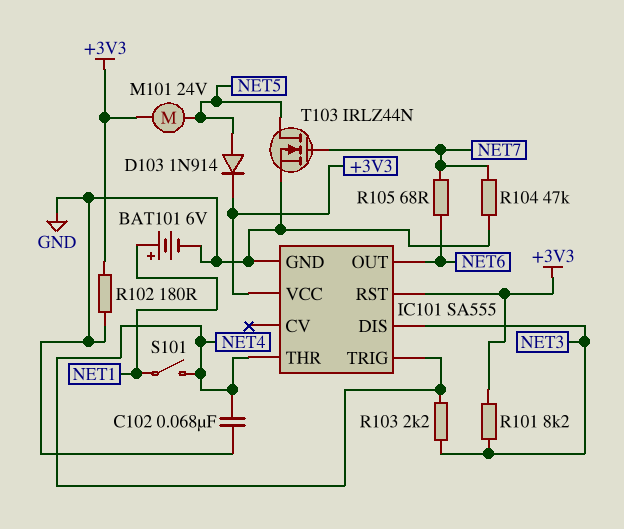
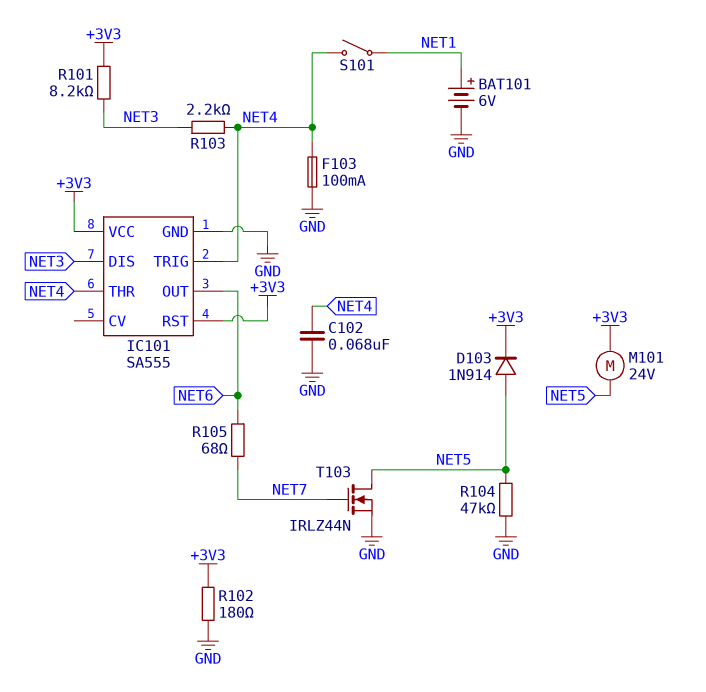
F103: none -> 100mA (GND, NET4)
R104: 47k (GND, NET7) -> 47k (GND, NET5)

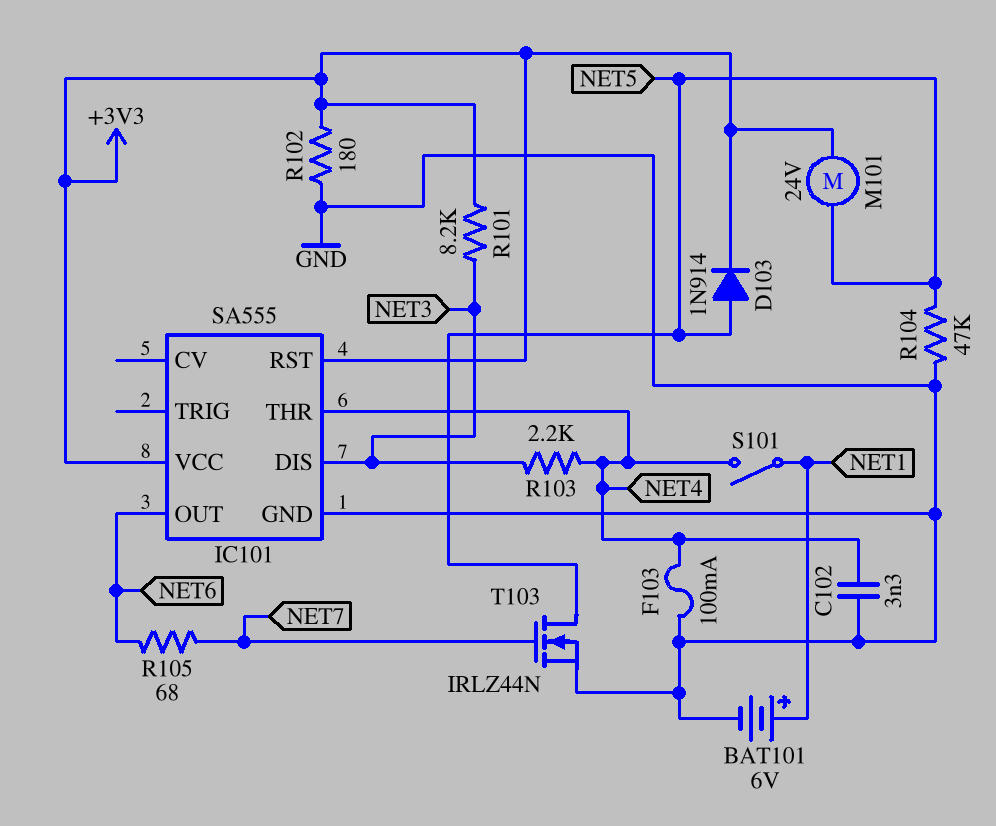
C102: 68nF (GND, NET4) -> 3.3nF (GND, NET4)
IC101 pin TRIG: NET4 -> none

